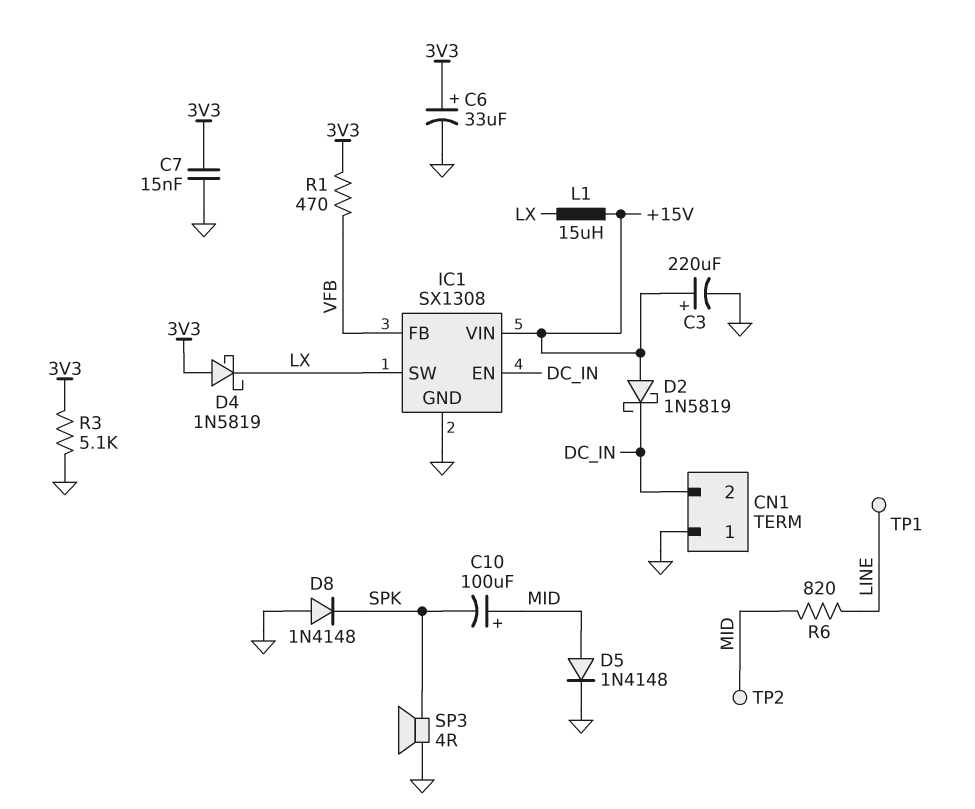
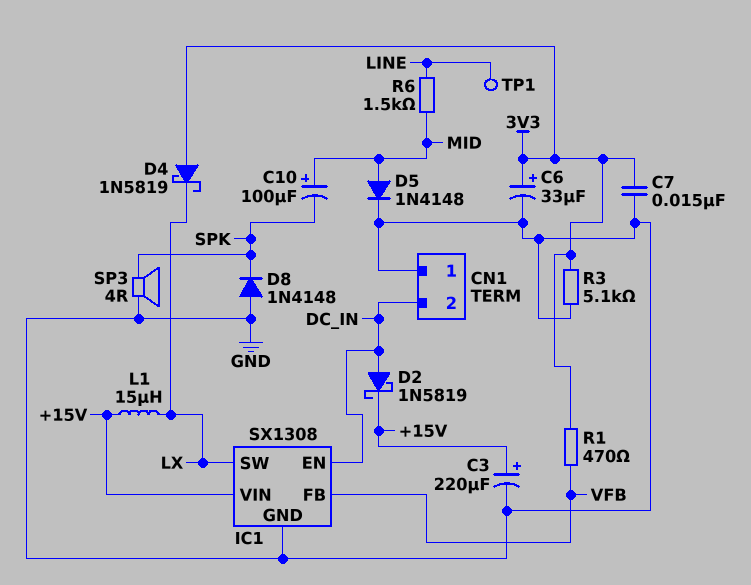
D2: schottky 1N5819 (A +15V, K DC_IN) -> schottky 1N5819 (A DC_IN, K +15V)
R6: 820 (LINE, MID) -> 1.5k (LINE, MID)
TP2: test point (MID) -> none

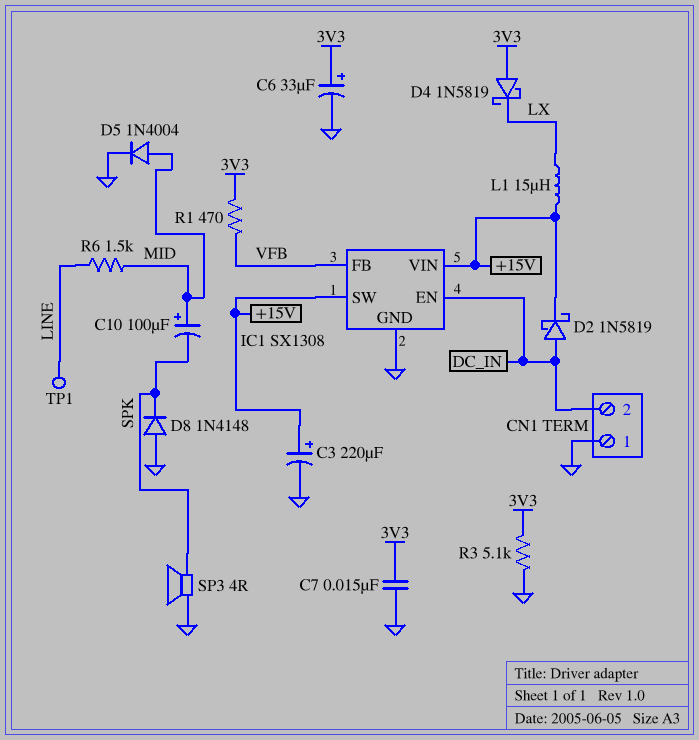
D5: diode 1N4148 (A MID, K GND) -> diode 1N4004 (A MID, K GND)
IC1 pin SW: LX -> +15V

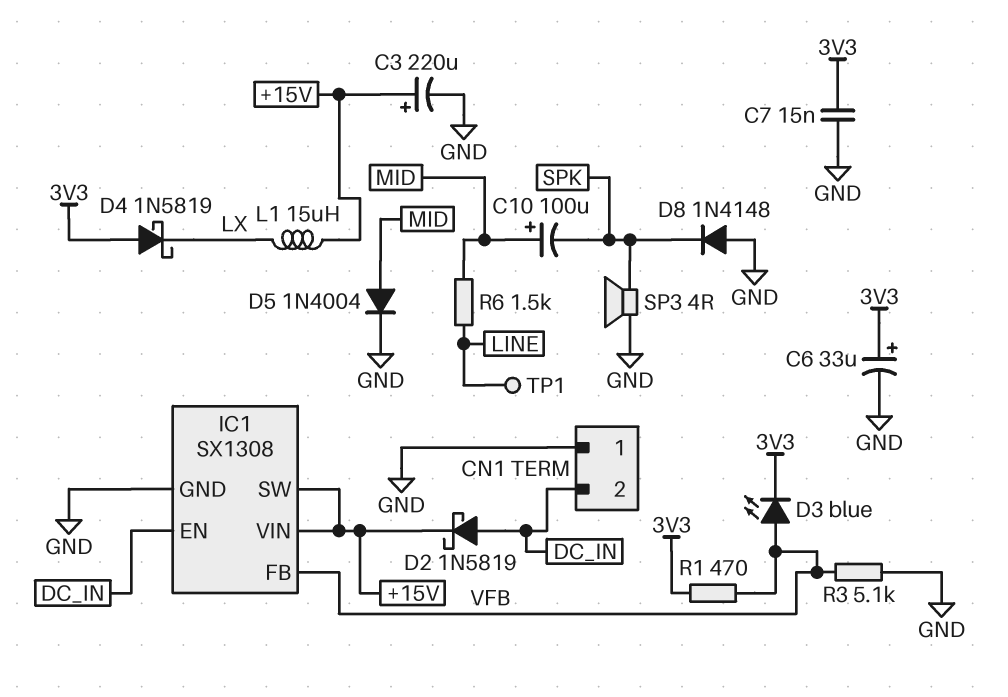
D3: none -> LED blue (A VFB, K 3V3)
R3: 5.1k (3V3, GND) -> 5.1k (GND, VFB)

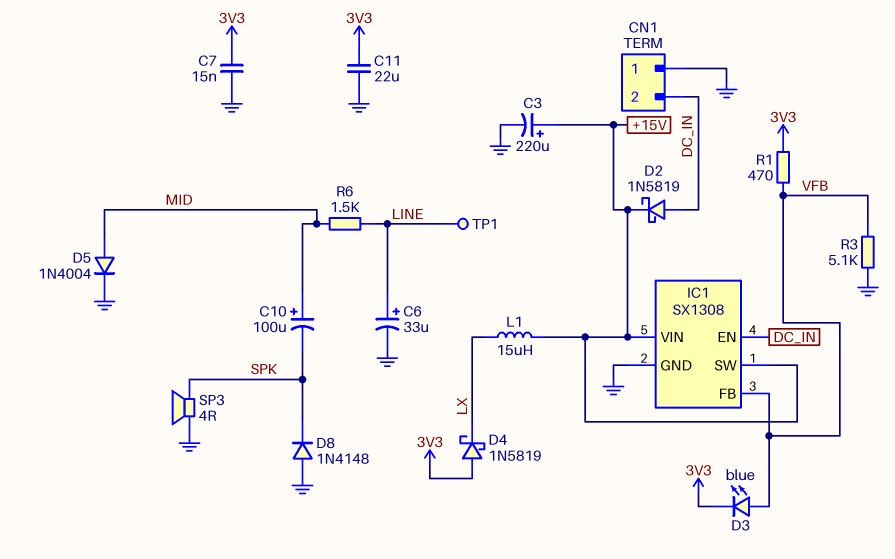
C6: 33uF (plus 3V3, minus GND) -> 33uF (plus LINE, minus GND)
C11: none -> 22uF (3V3, GND)

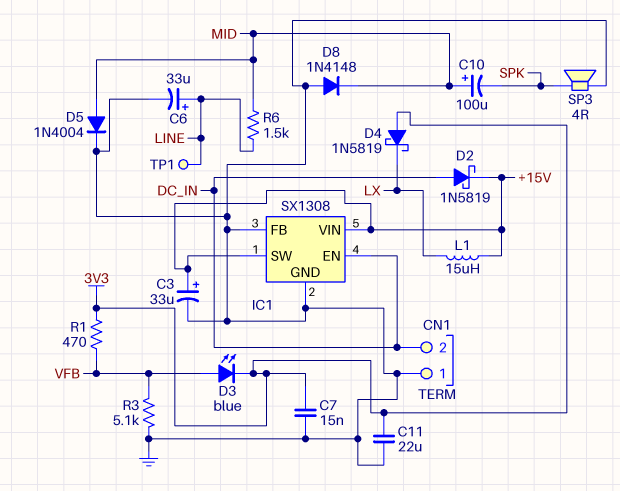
C3: 220uF (plus +15V, minus GND) -> 33uF (plus +15V, minus GND)
D8: diode 1N4148 (A GND, K SPK) -> diode 1N4148 (A GND, K MID)
IC1 pin FB: VFB -> GND

